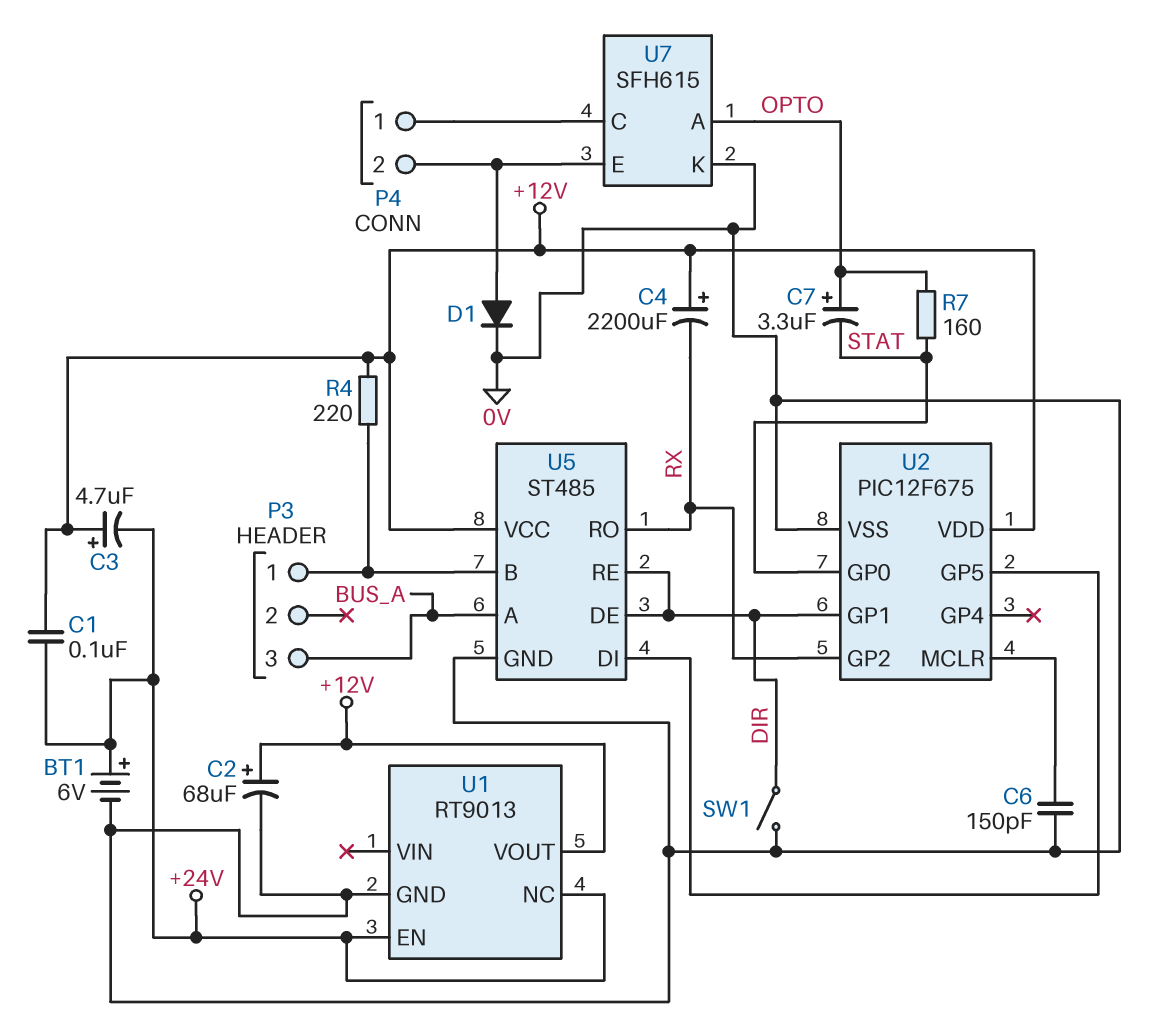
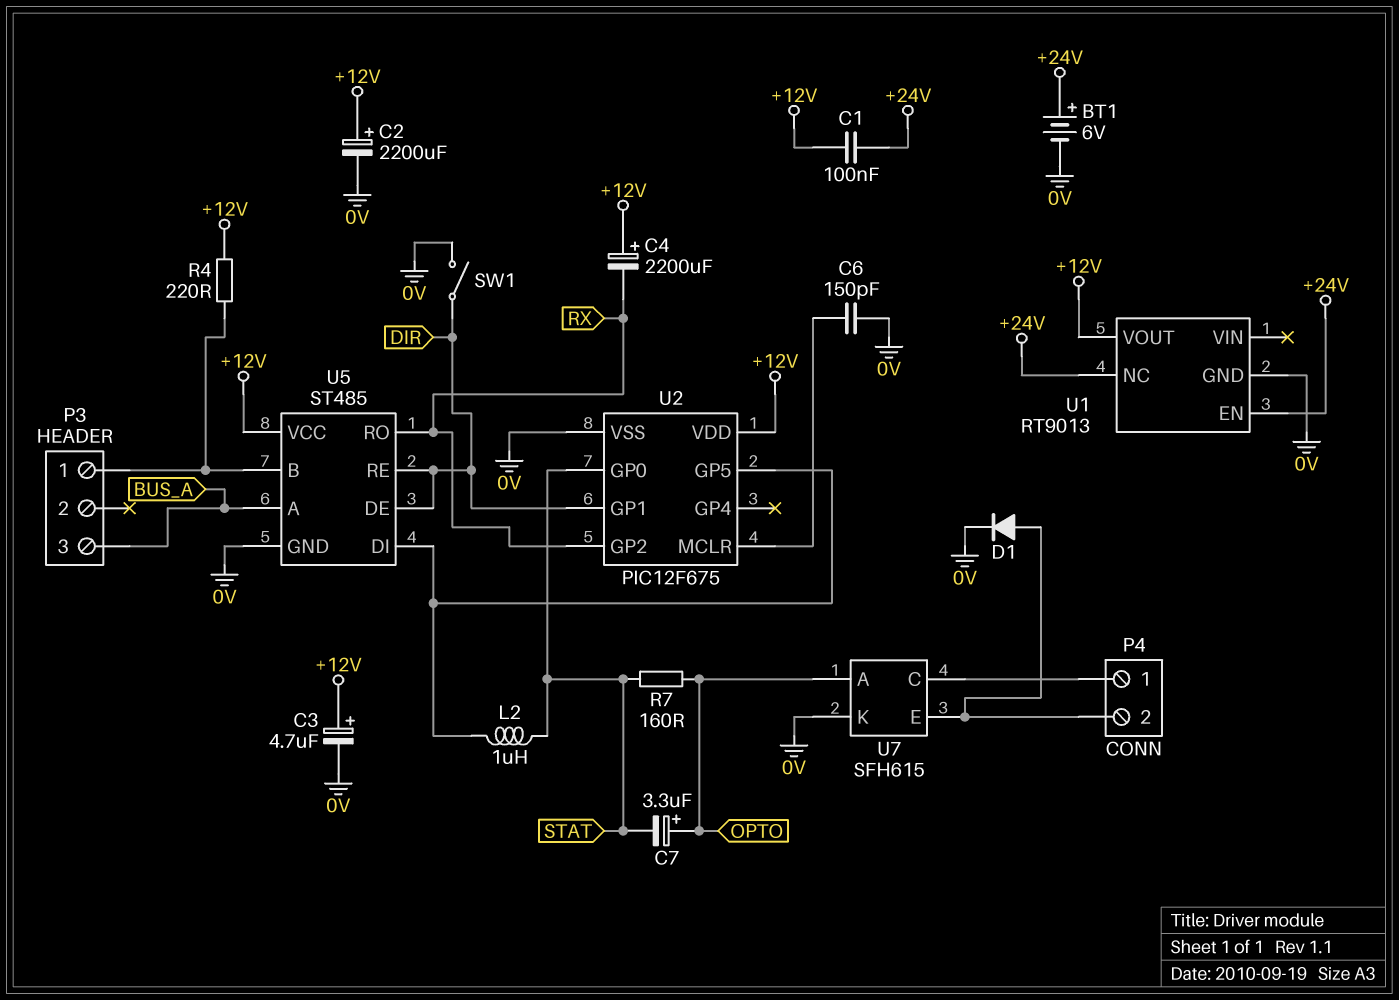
C2: 68uF (plus +12V, minus 0V) -> 2200uF (plus +12V, minus 0V)
C3: 4.7uF (plus +12V, minus +24V) -> 4.7uF (plus +12V, minus 0V)
L2: none -> 1uH (STAT, U2/GP5)

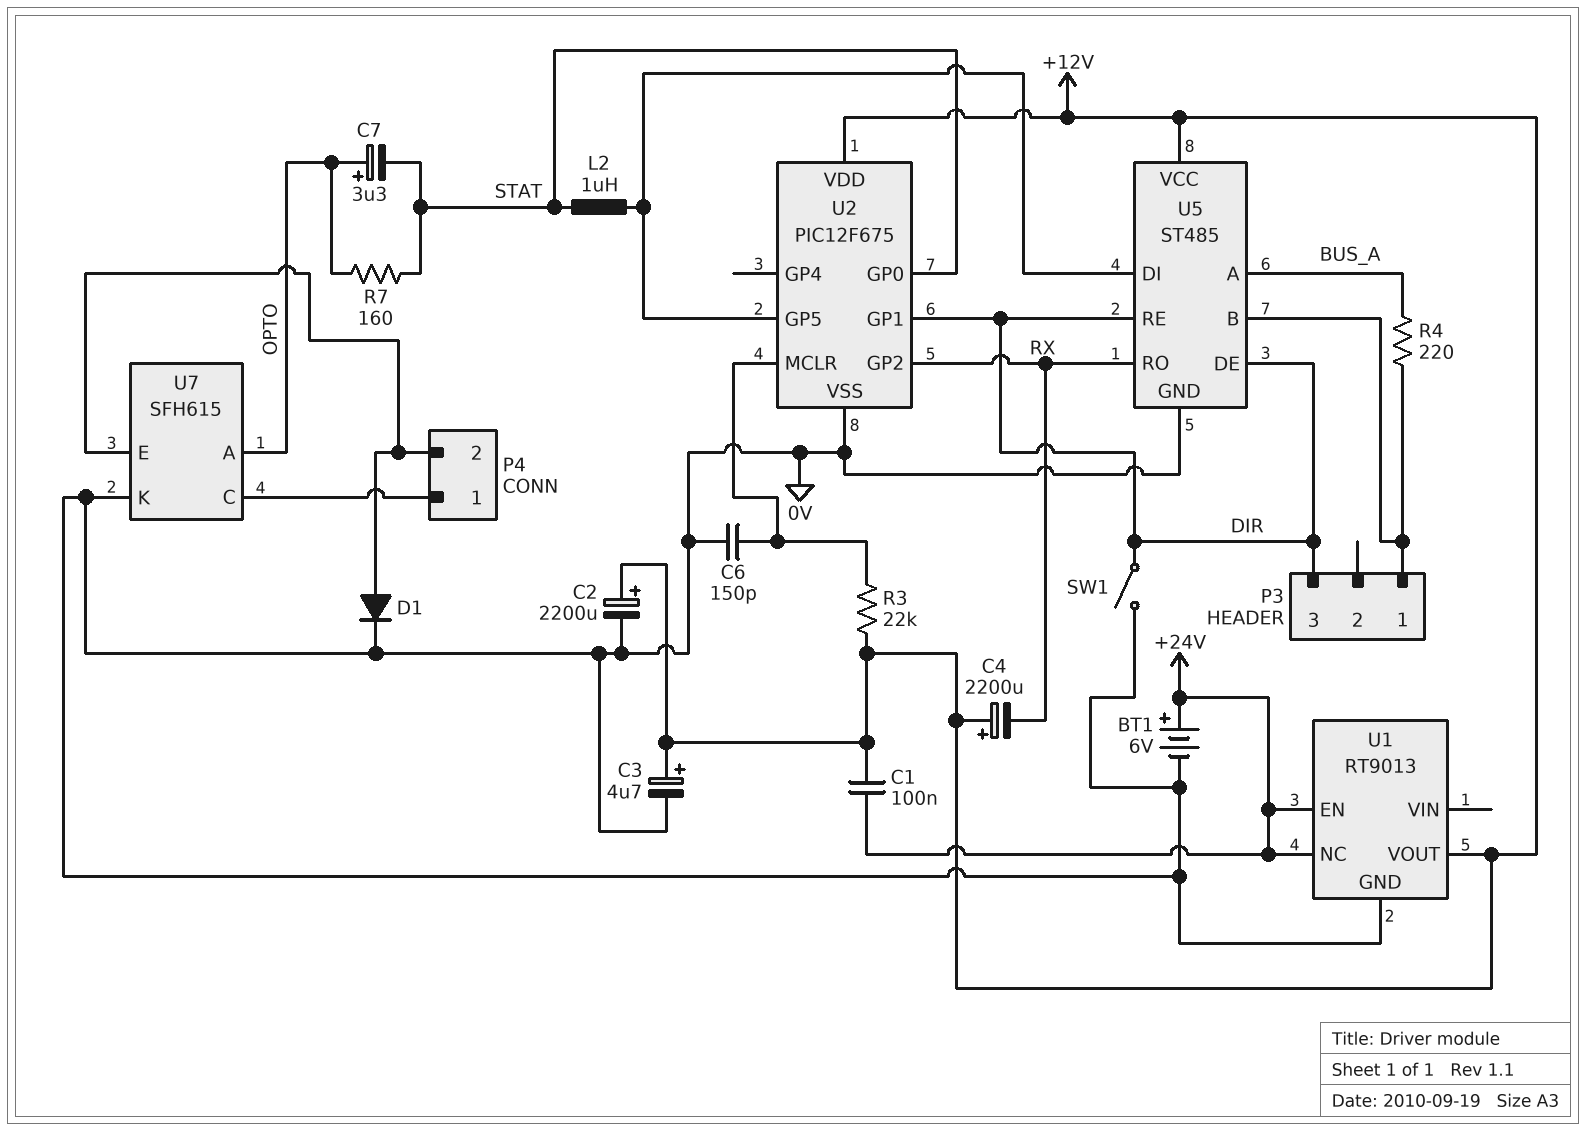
P3 pin 3: BUS_A -> DIR
R3: none -> 22k (+12V, U2/MCLR)
R4: 220 (+12V, P3/1) -> 220 (BUS_A, P3/1)

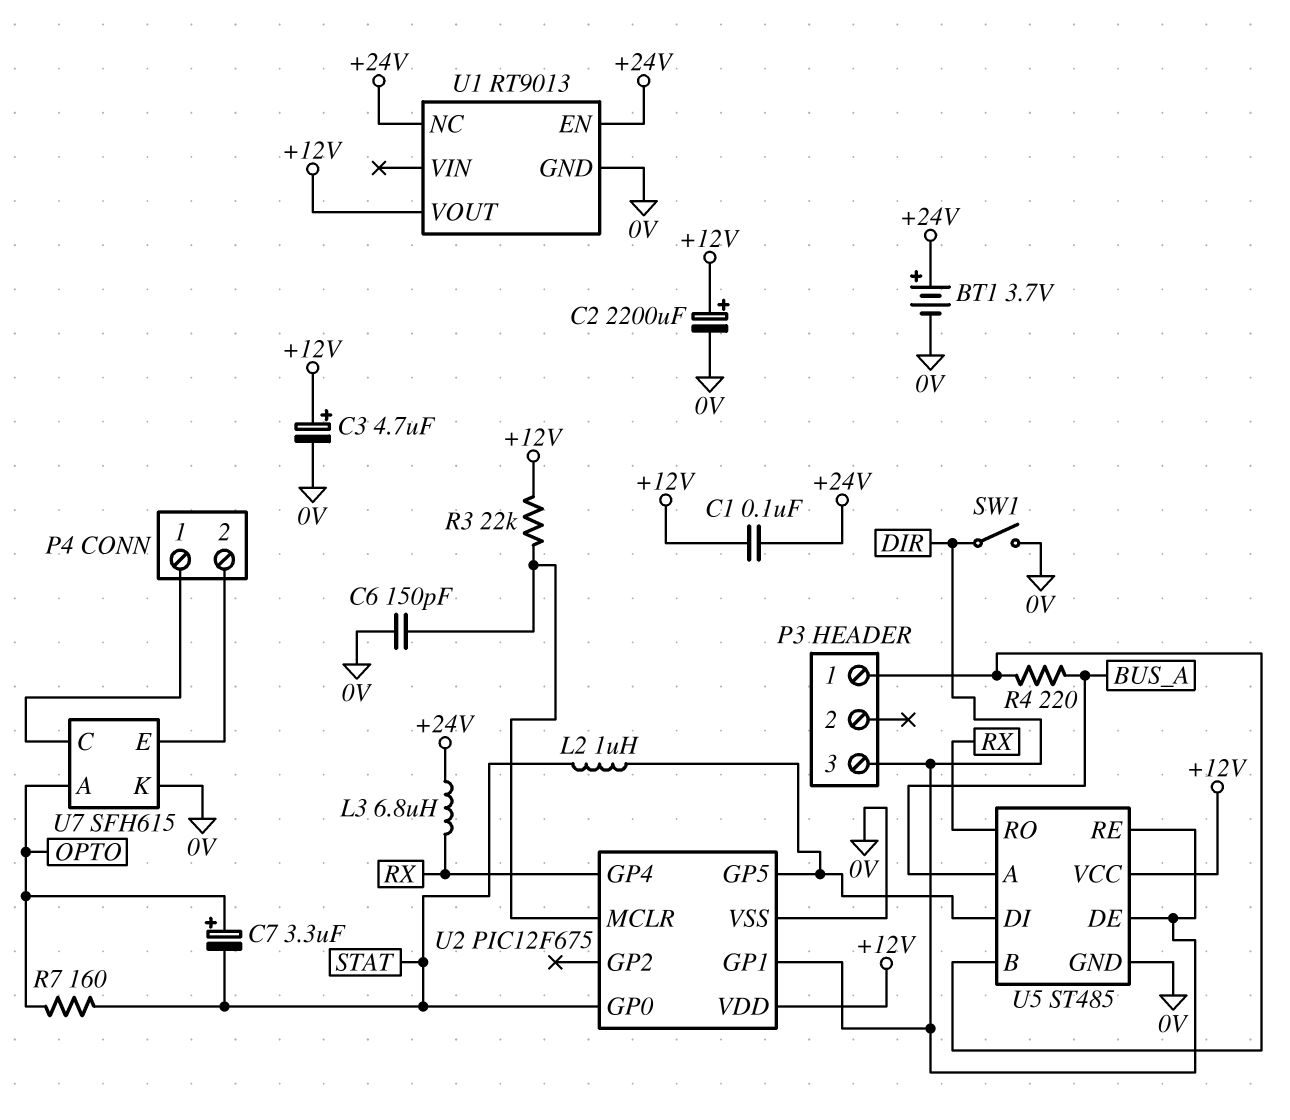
BT1: 6V (plus +24V, minus 0V) -> 3.7V (plus +24V, minus 0V)
C4: 2200uF (plus +12V, minus RX) -> none
D1: diode (A P4/2, K 0V) -> none
L3: none -> 6.8uH (+24V, RX)
U2 pin GP2: RX -> none
U2 pin GP4: none -> RX

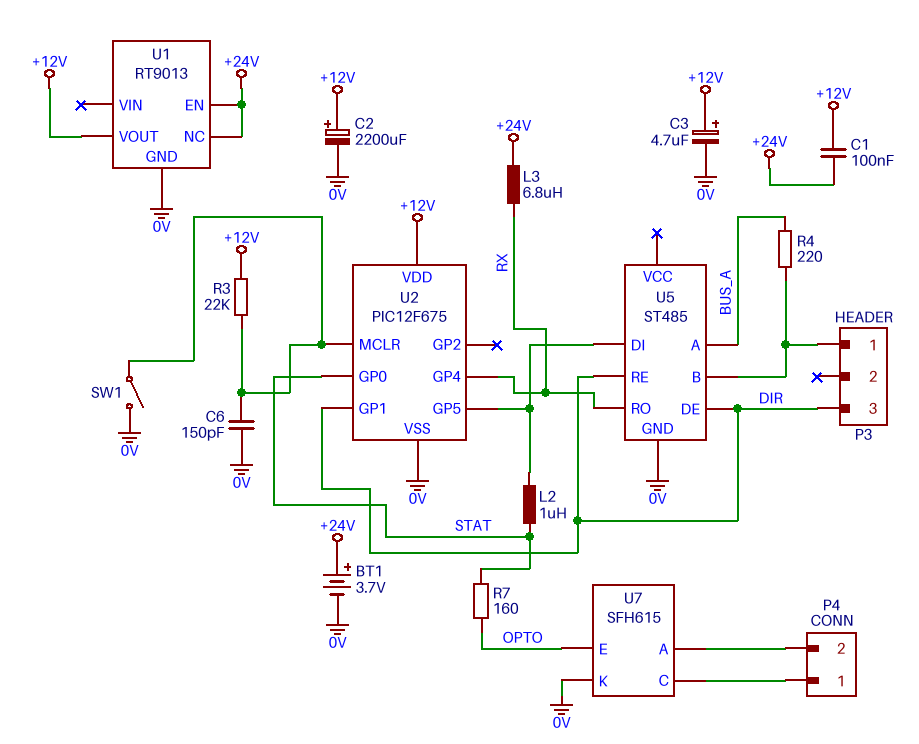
C7: 3.3uF (plus OPTO, minus STAT) -> none
SW1: switch (0V, DIR) -> switch (0V, U2/MCLR)
U5 pin VCC: +12V -> none
U7 pin A: OPTO -> P4/2
U7 pin E: P4/2 -> OPTO

